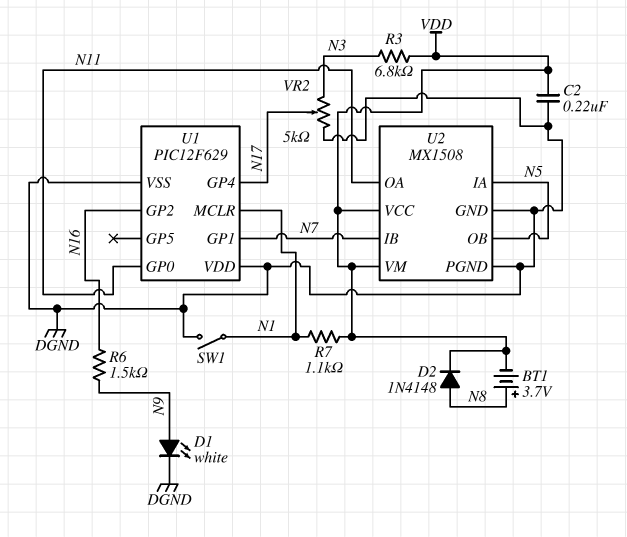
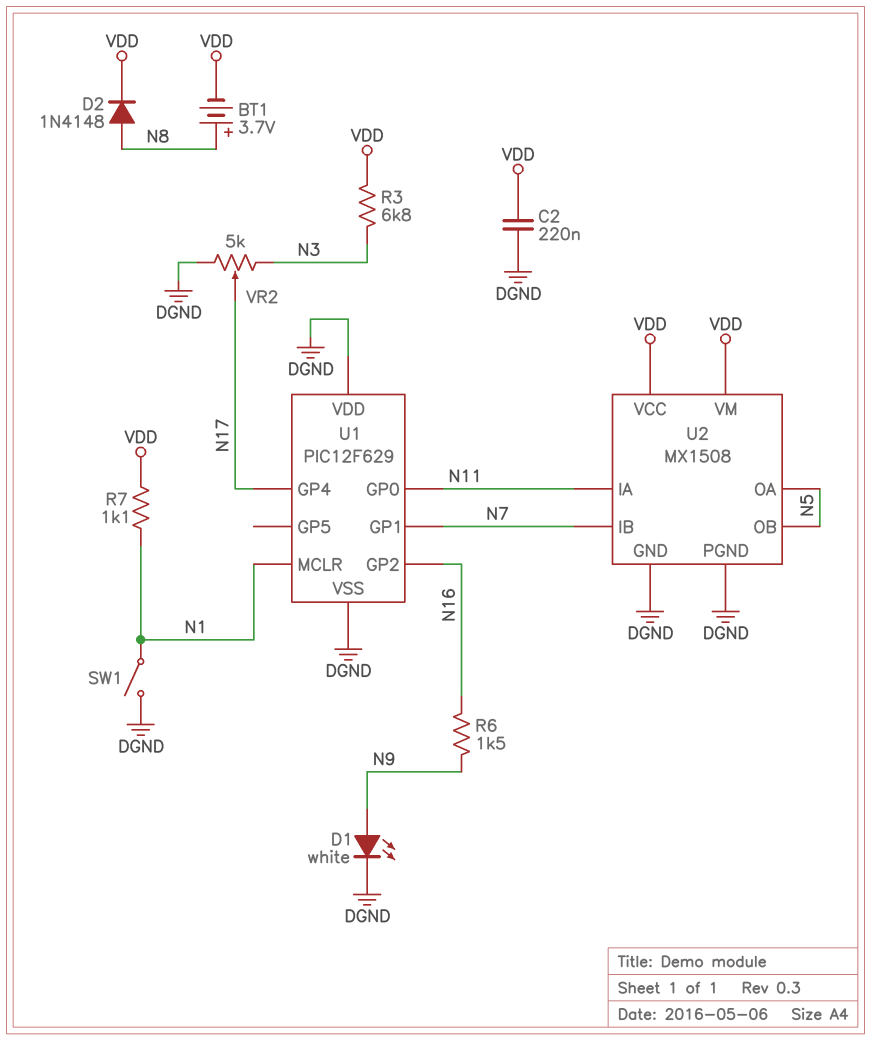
U2 pin IA: N5 -> N11
U2 pin OA: N11 -> N5

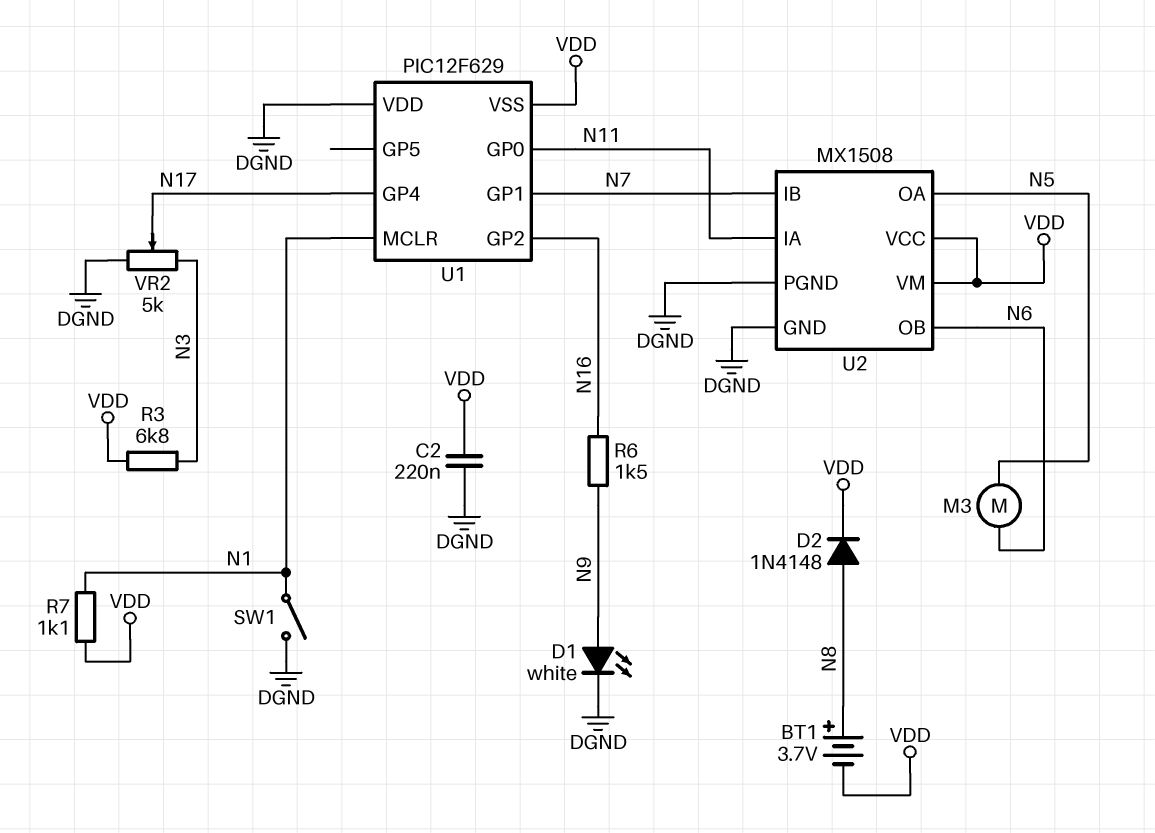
M3: none -> motor (N5, N6)
U1 pin VSS: DGND -> VDD
U2 pin OB: N5 -> N6

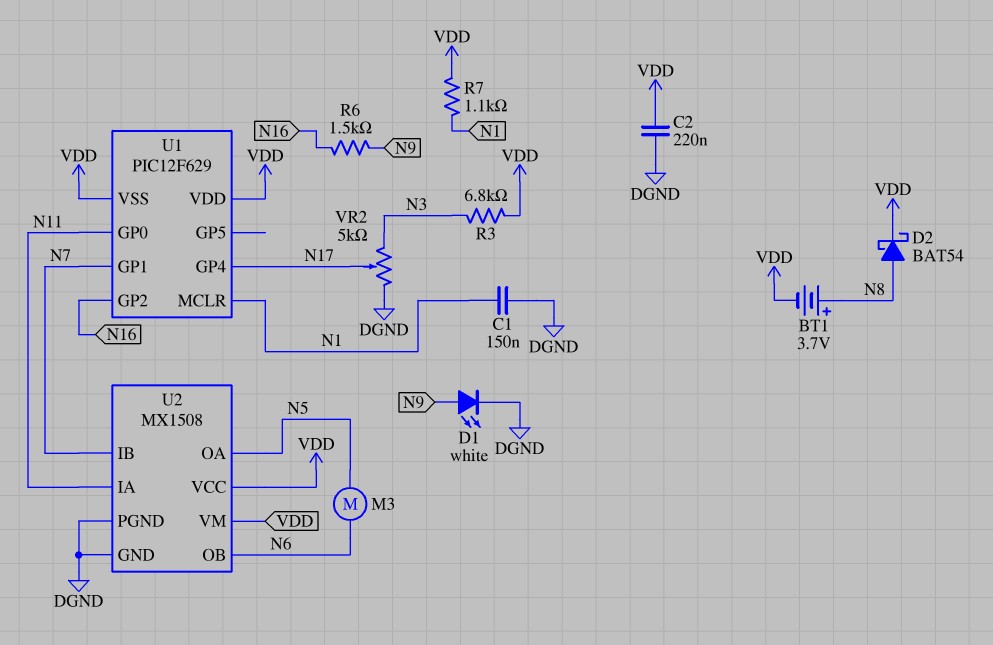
C1: none -> 150nF (DGND, N1)
D2: diode 1N4148 (A N8, K VDD) -> schottky BAT54 (A N8, K VDD)
SW1: switch (DGND, N1) -> none
U1 pin VDD: DGND -> VDD

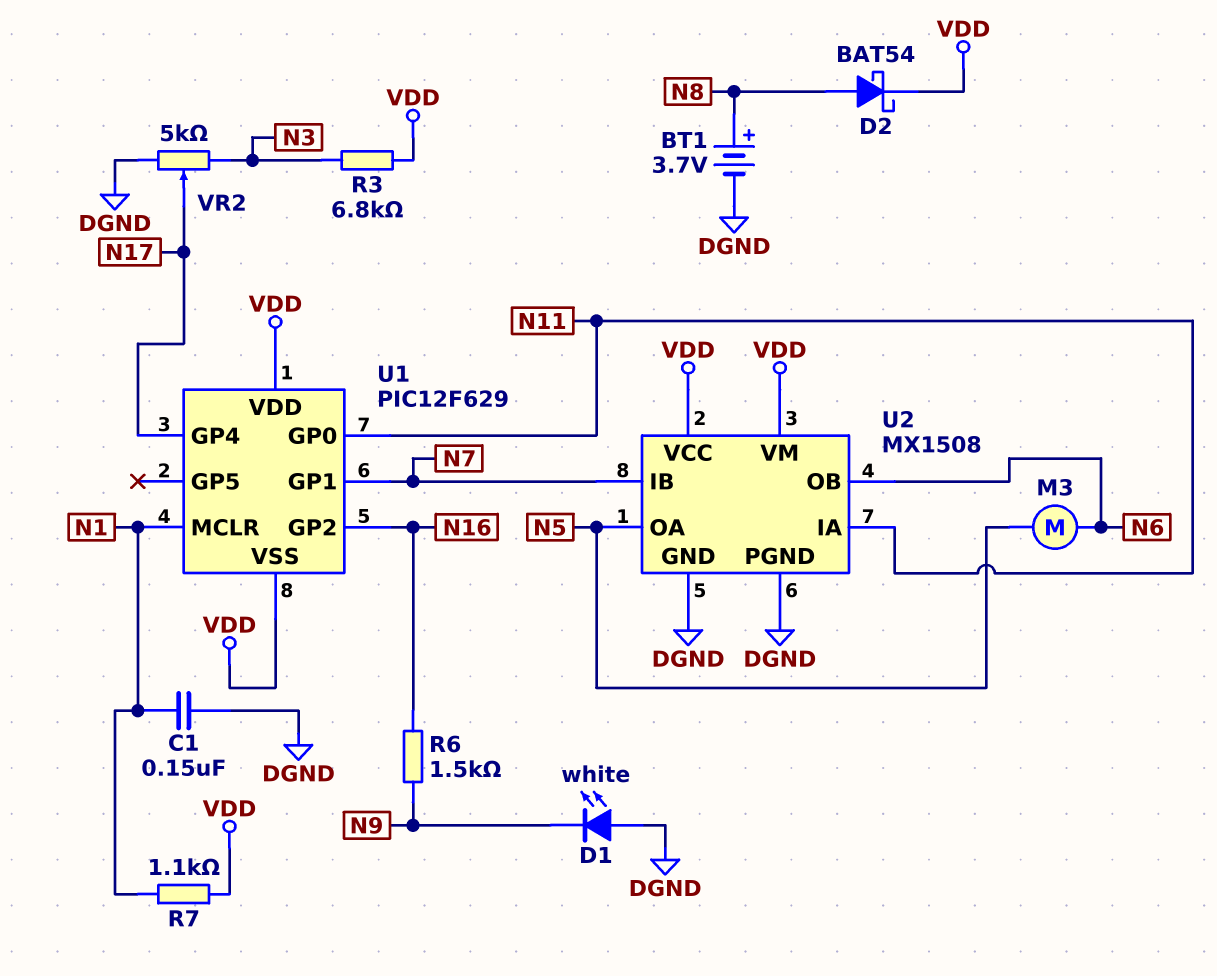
BT1: 3.7V (plus N8, minus VDD) -> 3.7V (plus N8, minus DGND)
C2: 220nF (DGND, VDD) -> none
D1: LED white (A N9, K DGND) -> LED white (A DGND, K N9)

